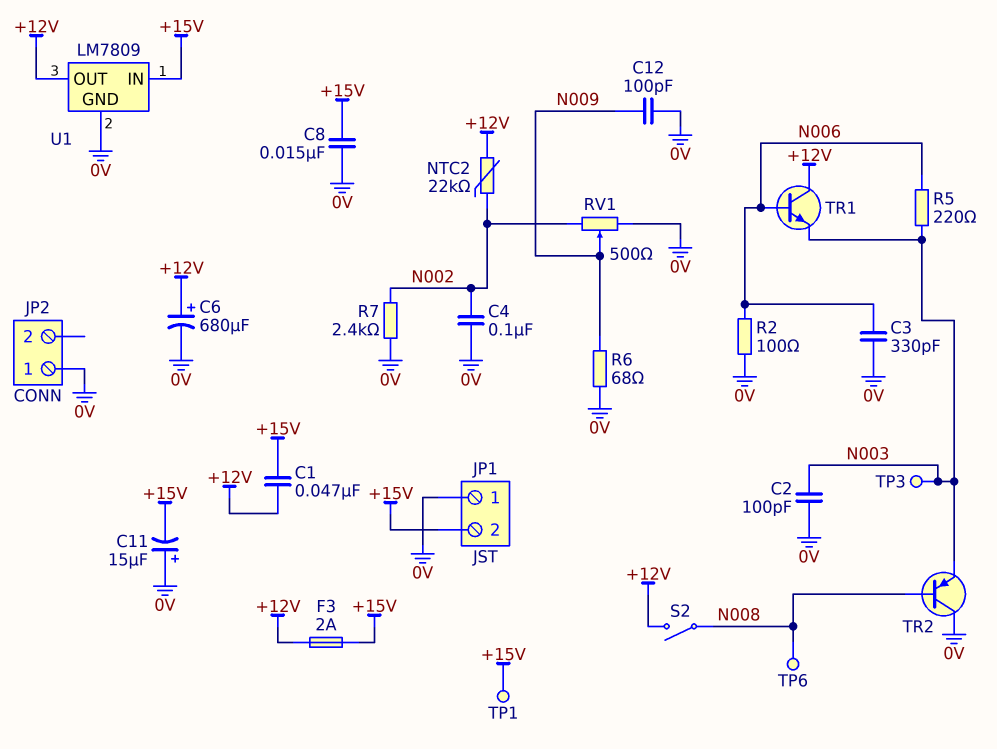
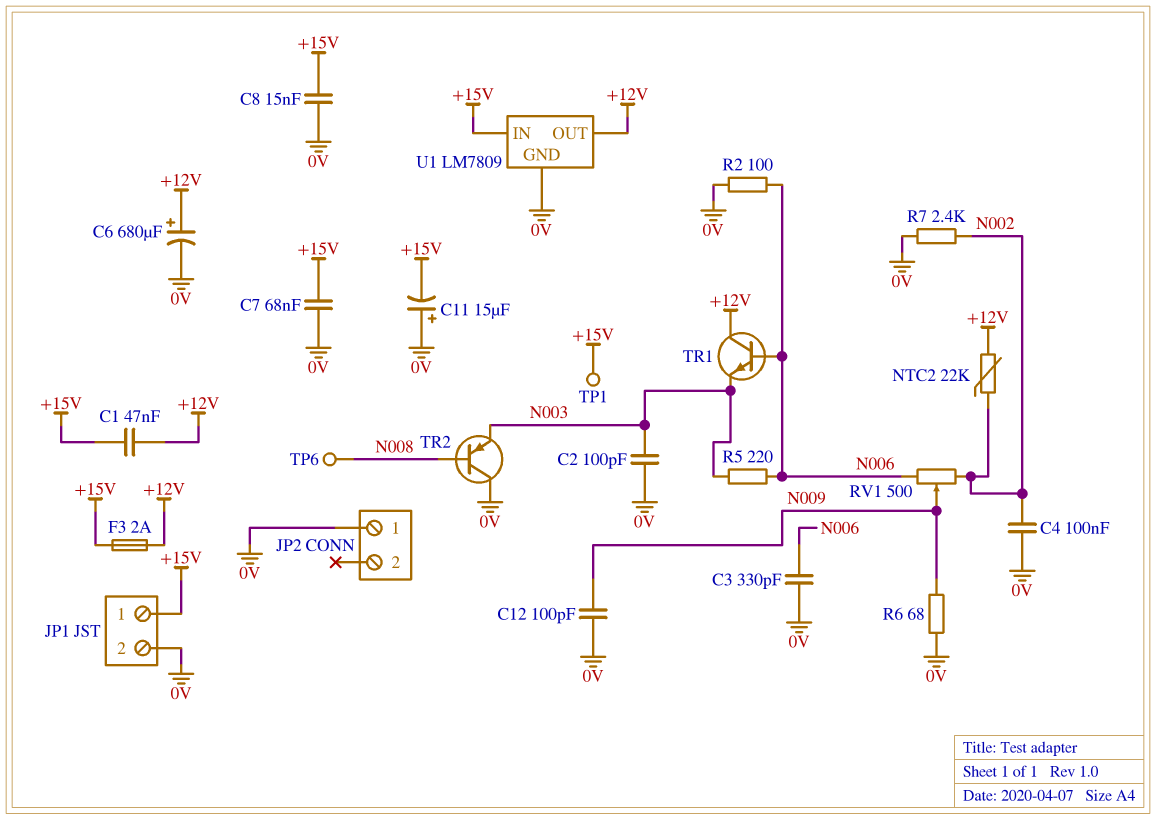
C7: none -> 68nF (+15V, 0V)
JP1 pin 1: 0V -> +15V
JP1 pin 2: +15V -> 0V
RV1: 500 (0V, N002, wiper N009) -> 500 (N002, N006, wiper N009)
S2: switch (+12V, N008) -> none
TP3: test point (N003) -> none

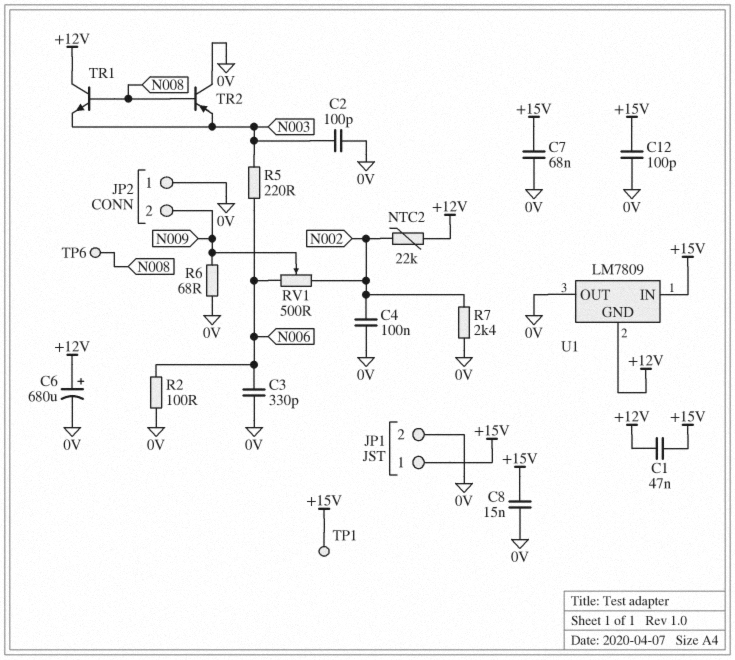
C11: 15uF (plus 0V, minus +15V) -> none
C12: 100pF (0V, N009) -> 100pF (+15V, 0V)
F3: 2A (+12V, +15V) -> none
JP2 pin 2: none -> N009
TR1: NPN (B N006, C +12V, E N003) -> NPN (B N008, C +12V, E N003)
U1 pin GND: 0V -> +12V
U1 pin OUT: +12V -> 0V

